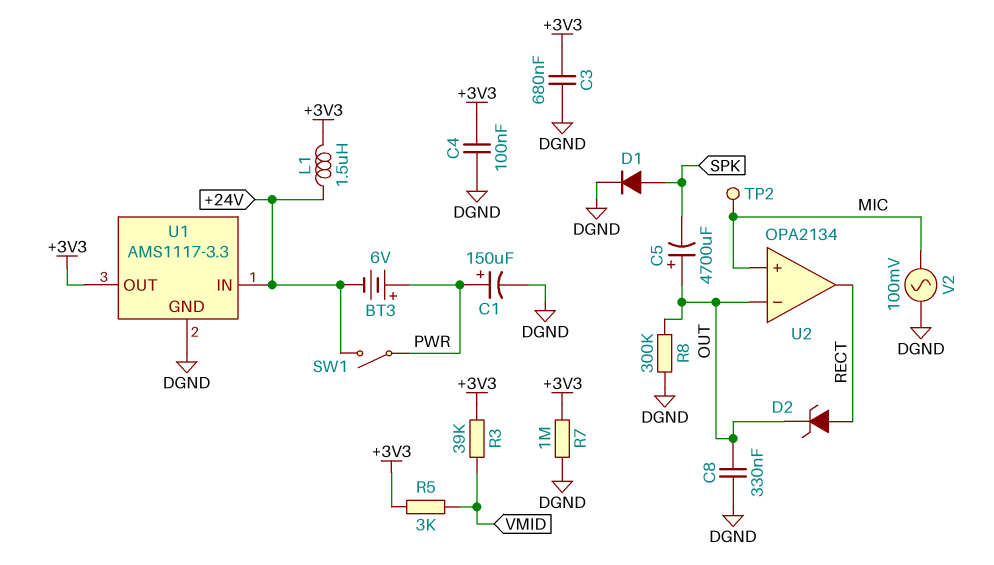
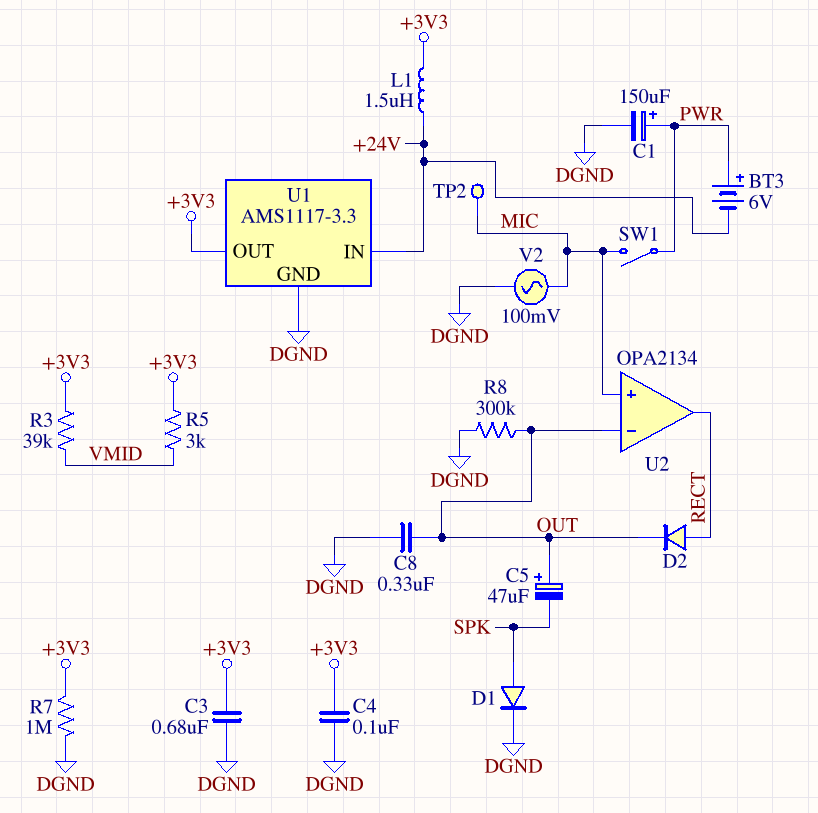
C5: 4700uF (plus OUT, minus SPK) -> 47uF (plus OUT, minus SPK)
D2: zener (A RECT, K OUT) -> diode (A RECT, K OUT)
SW1: switch (+24V, PWR) -> switch (MIC, PWR)

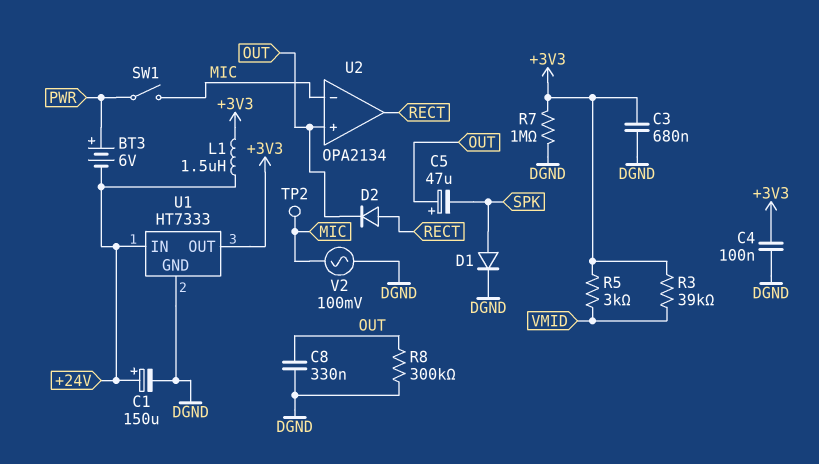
C1: 150uF (plus PWR, minus DGND) -> 150uF (plus +24V, minus DGND)
U1: AMS1117-3.3 -> HT7333
U2 pin in+: MIC -> OUT
U2 pin in-: OUT -> MIC

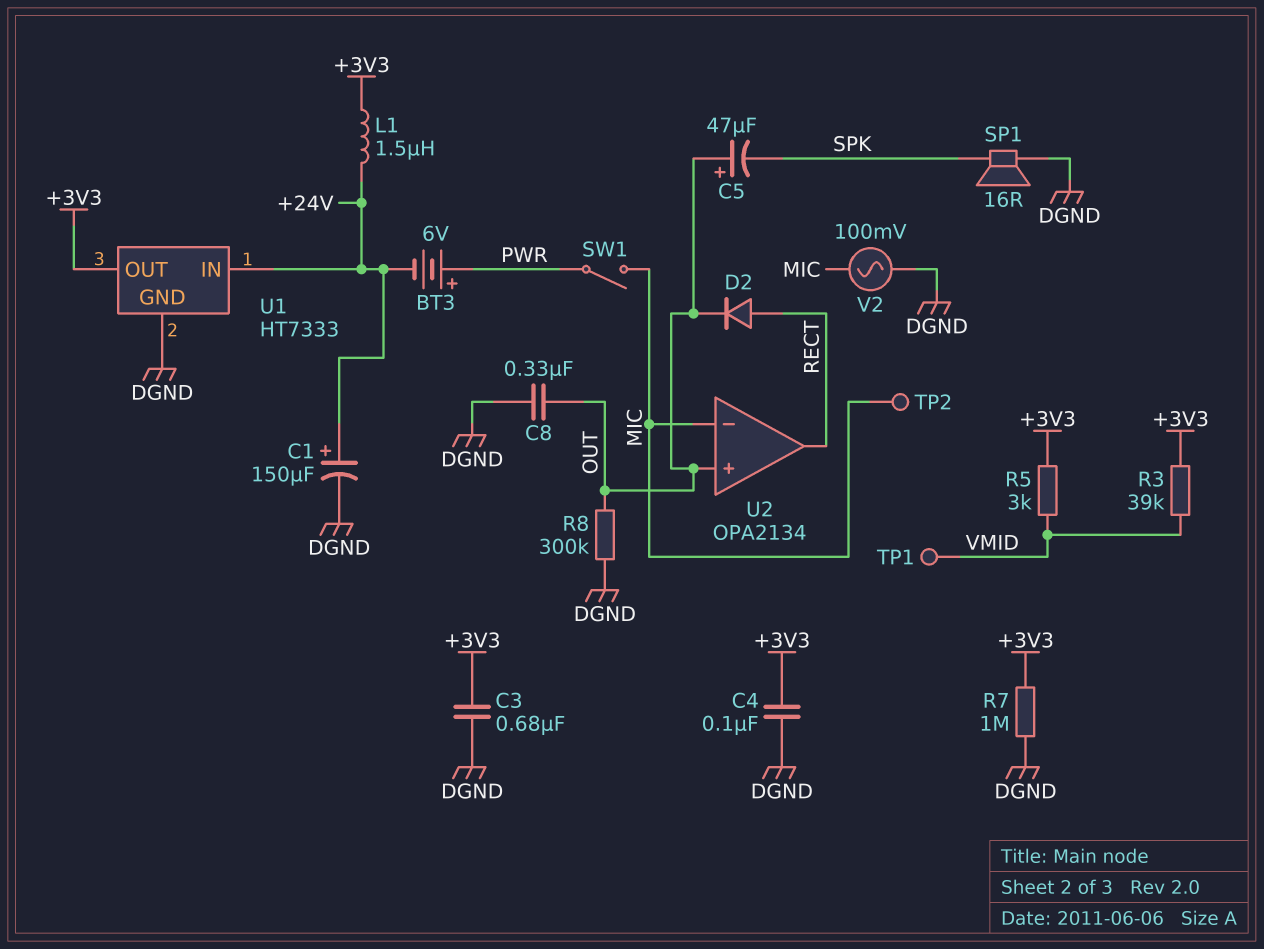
D1: diode (A SPK, K DGND) -> none
SP1: none -> speaker 16R (DGND, SPK)
TP1: none -> test point (VMID)

